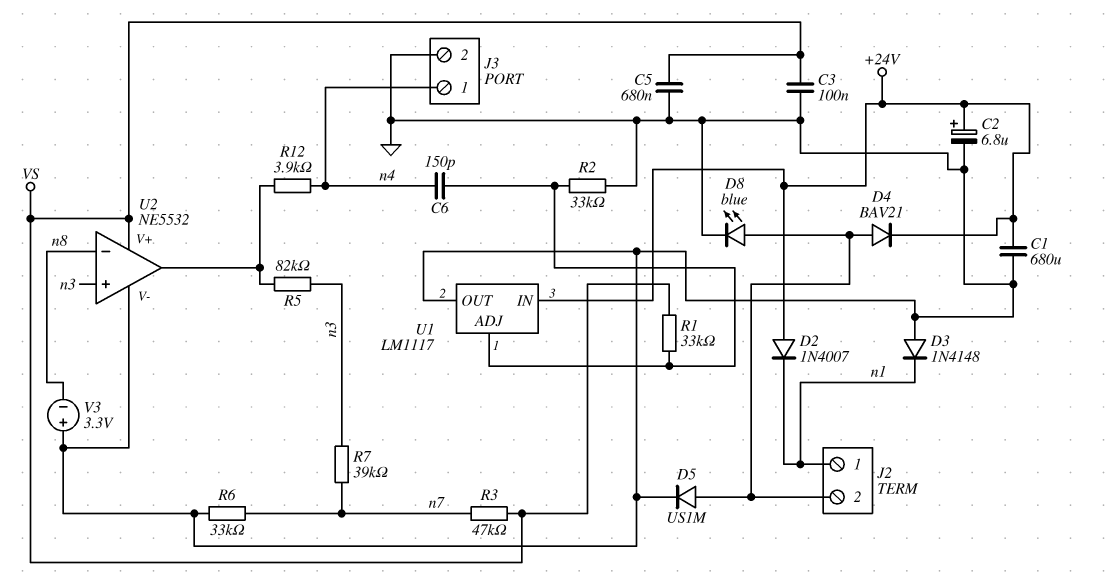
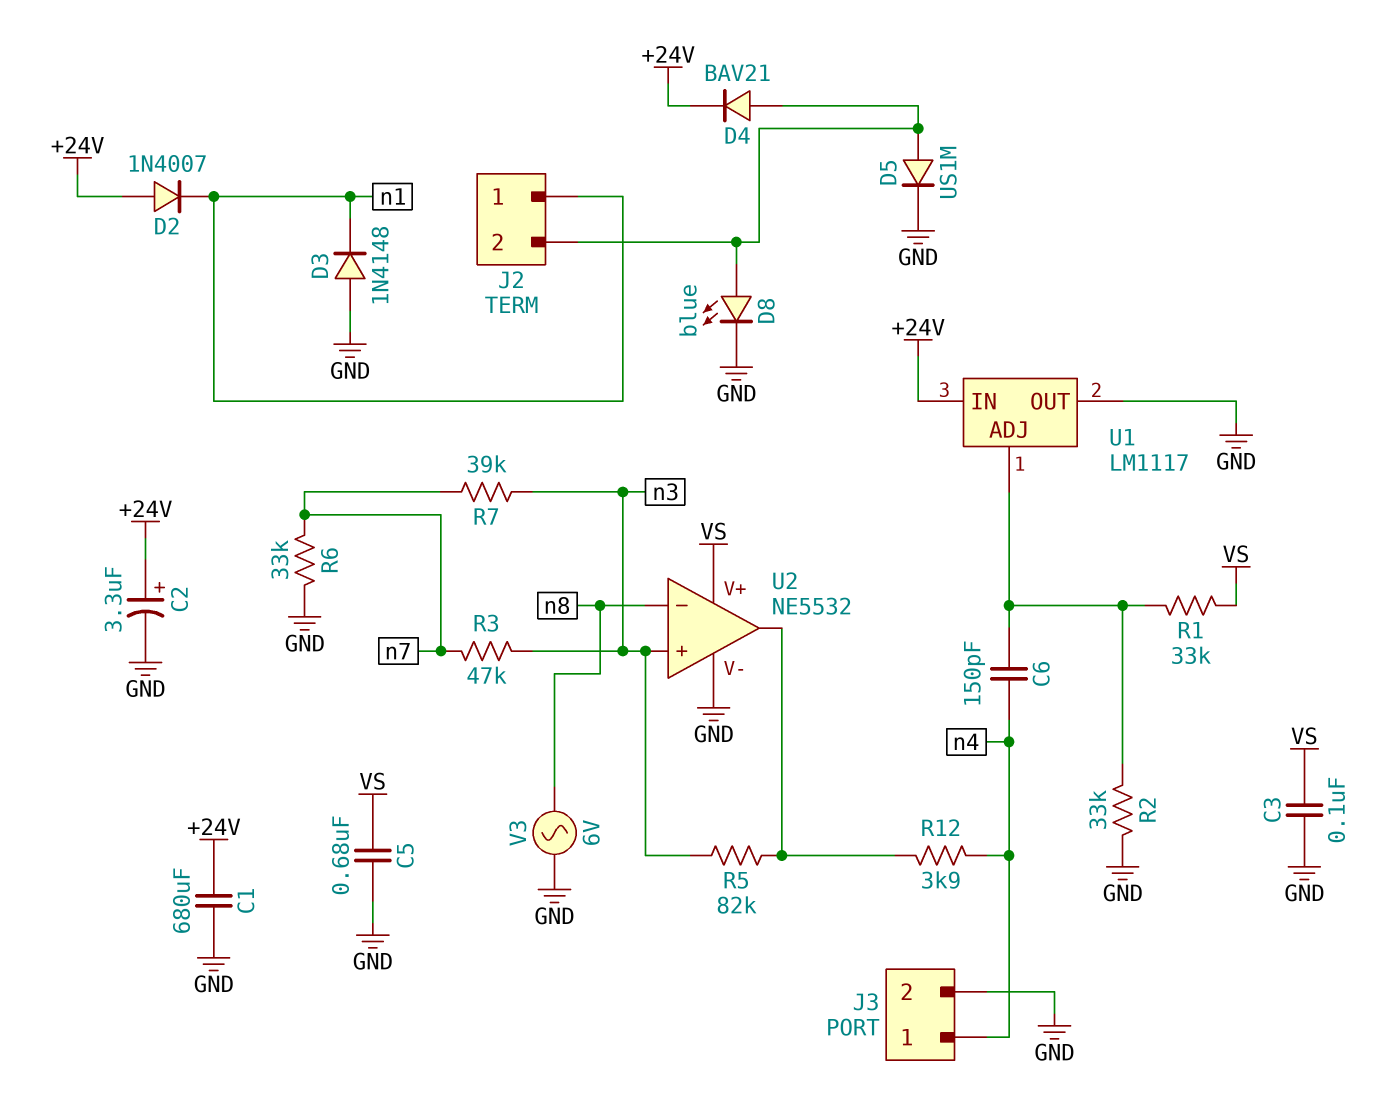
C2: 6.8uF (plus +24V, minus GND) -> 3.3uF (plus +24V, minus GND)
R3: 47k (VS, n7) -> 47k (n3, n7)
V3: 3.3V (plus GND, minus n8) -> AC 6V (GND, n8)

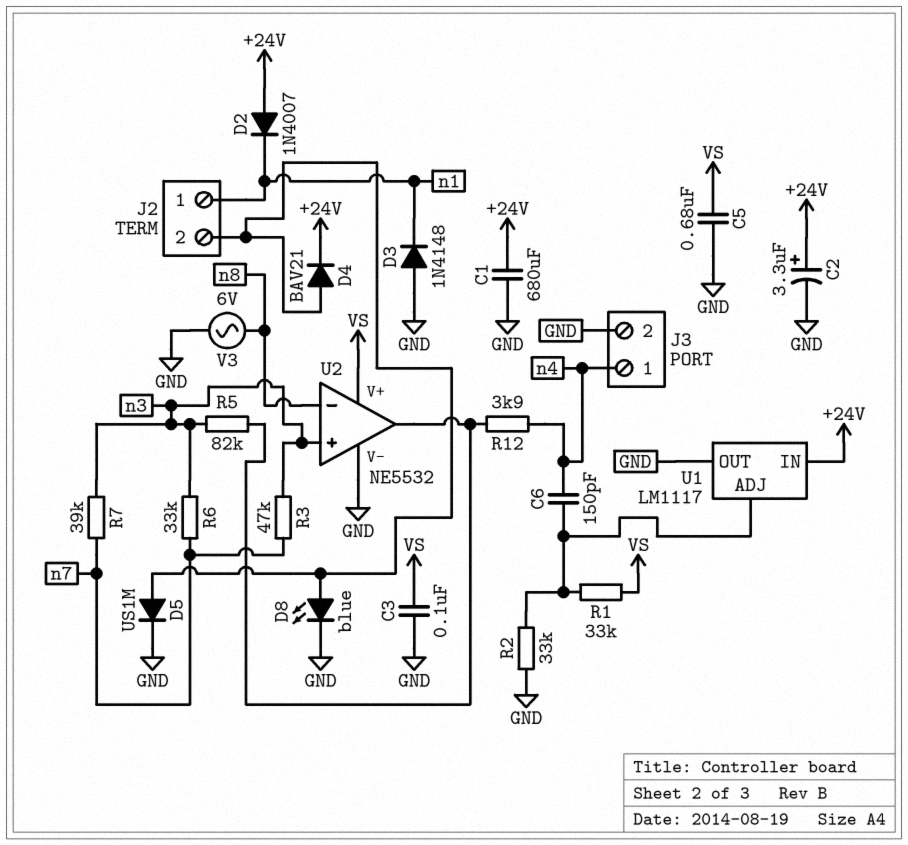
R6: 33k (GND, n7) -> 33k (n3, n7)

